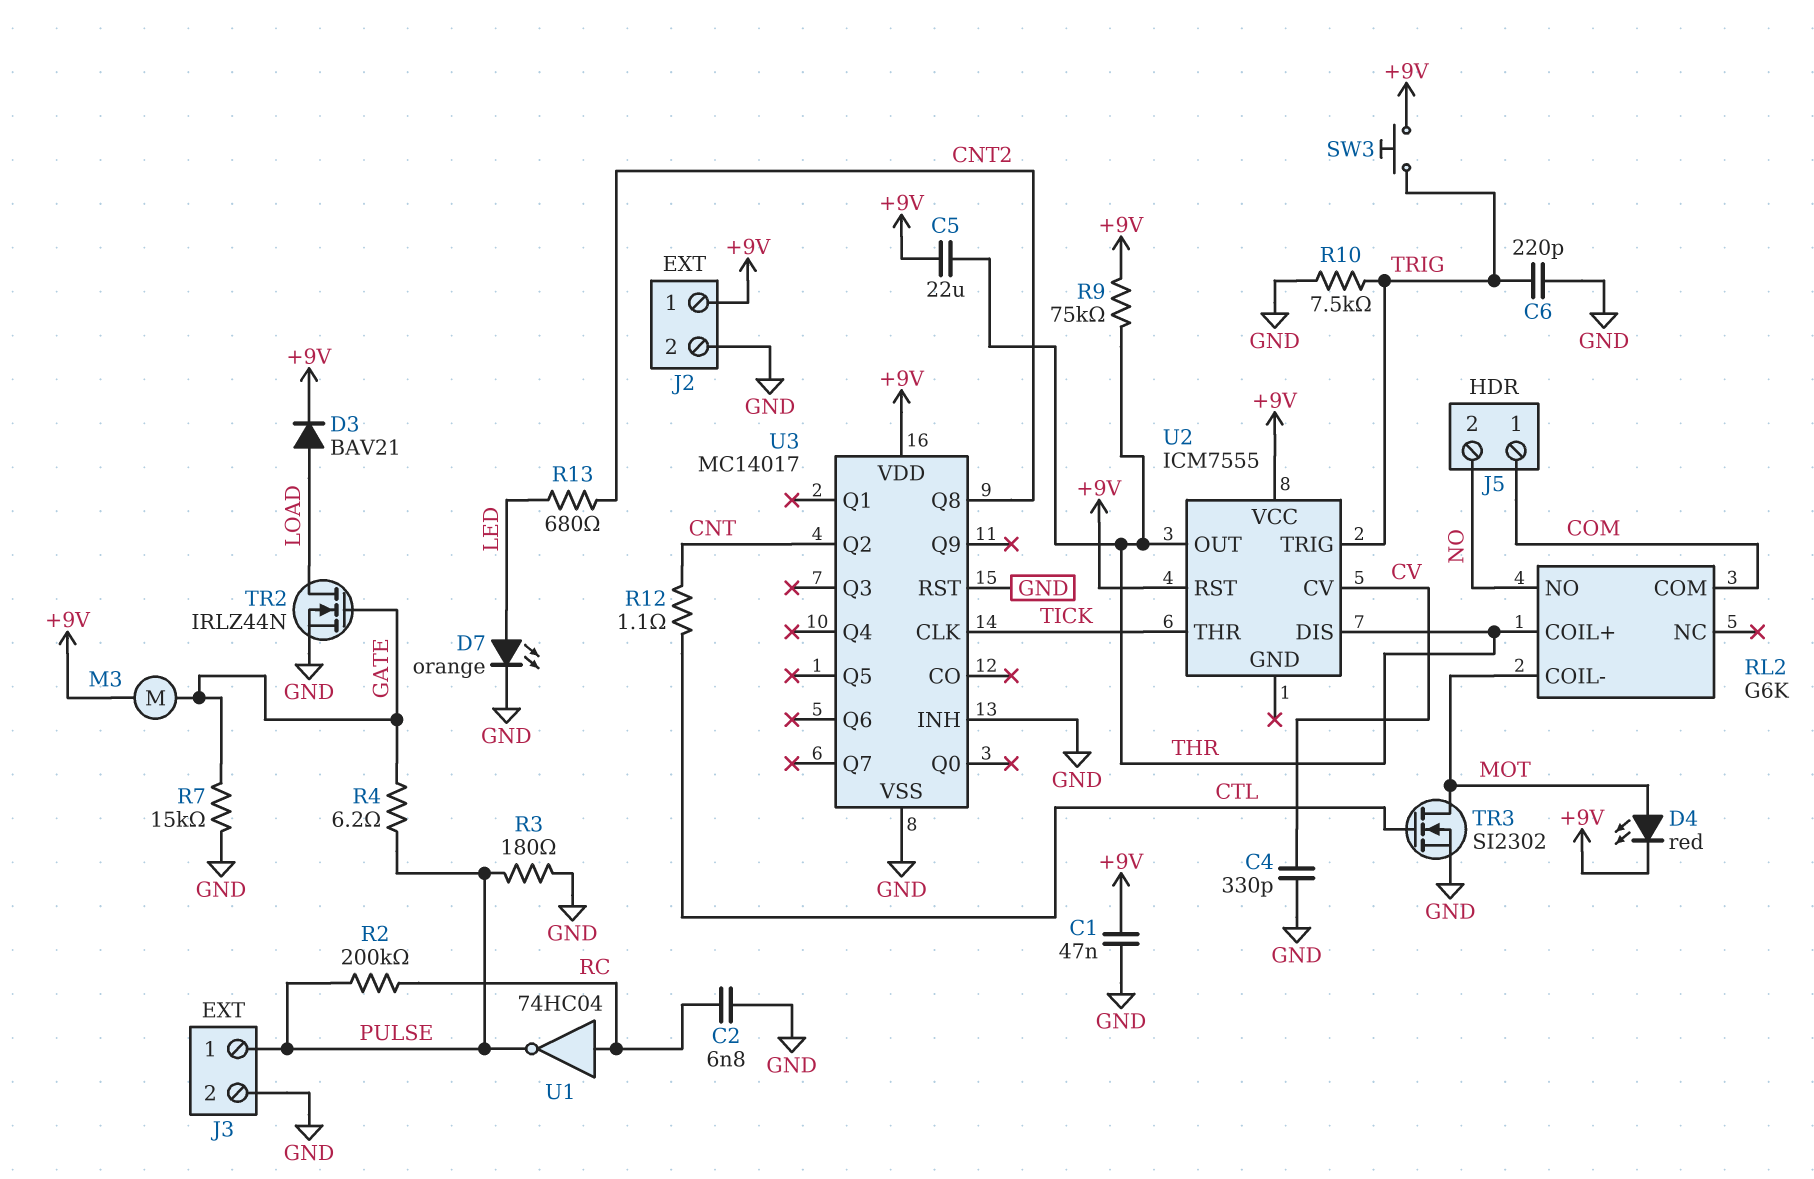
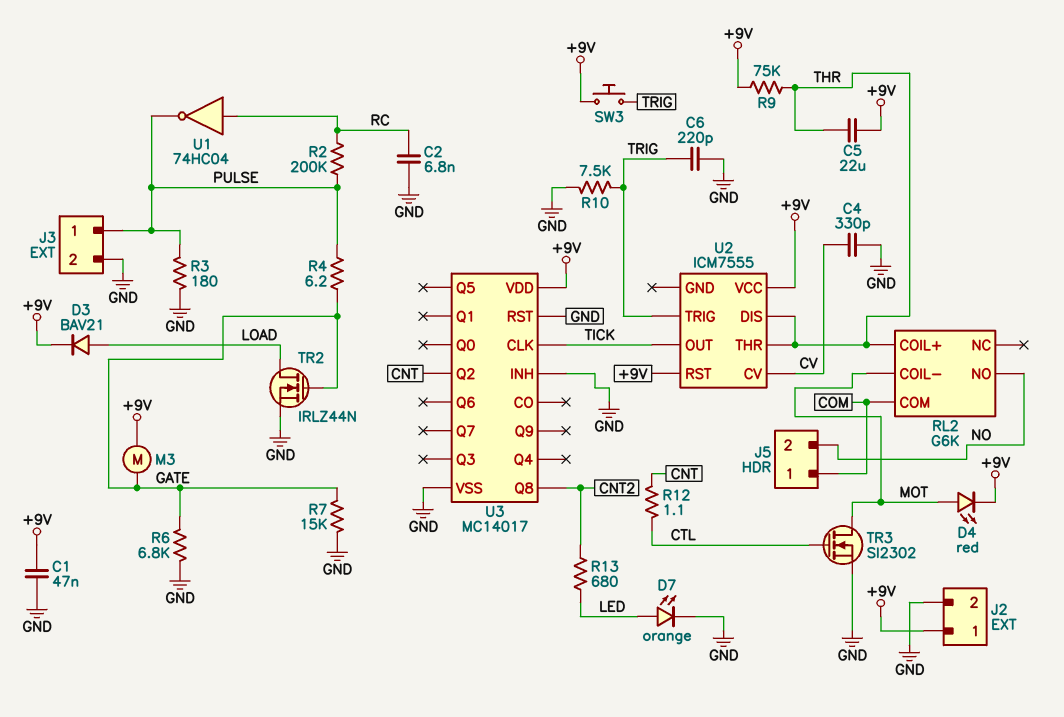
R6: none -> 6.8k (GATE, GND)
U2 pin OUT: THR -> TICK
U2 pin THR: TICK -> THR

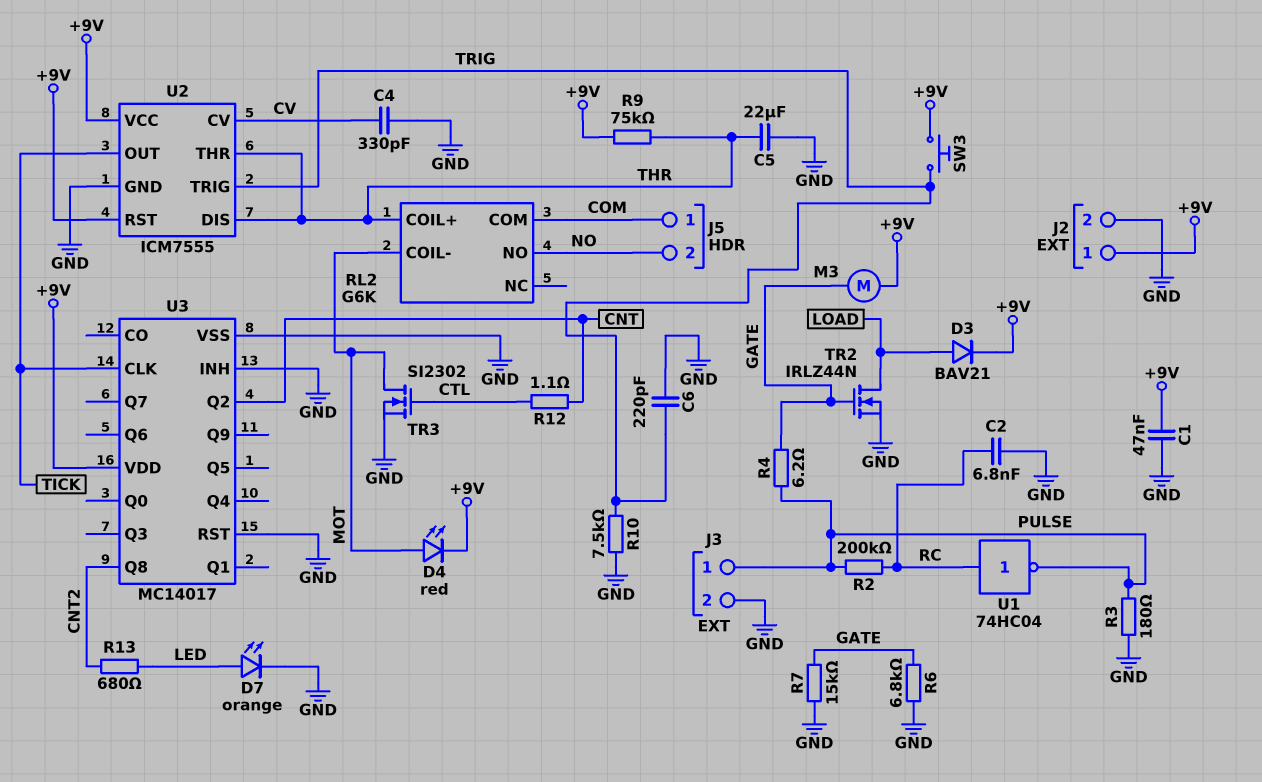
C5: 22uF (+9V, THR) -> 22uF (GND, THR)
U2 pin GND: none -> GND

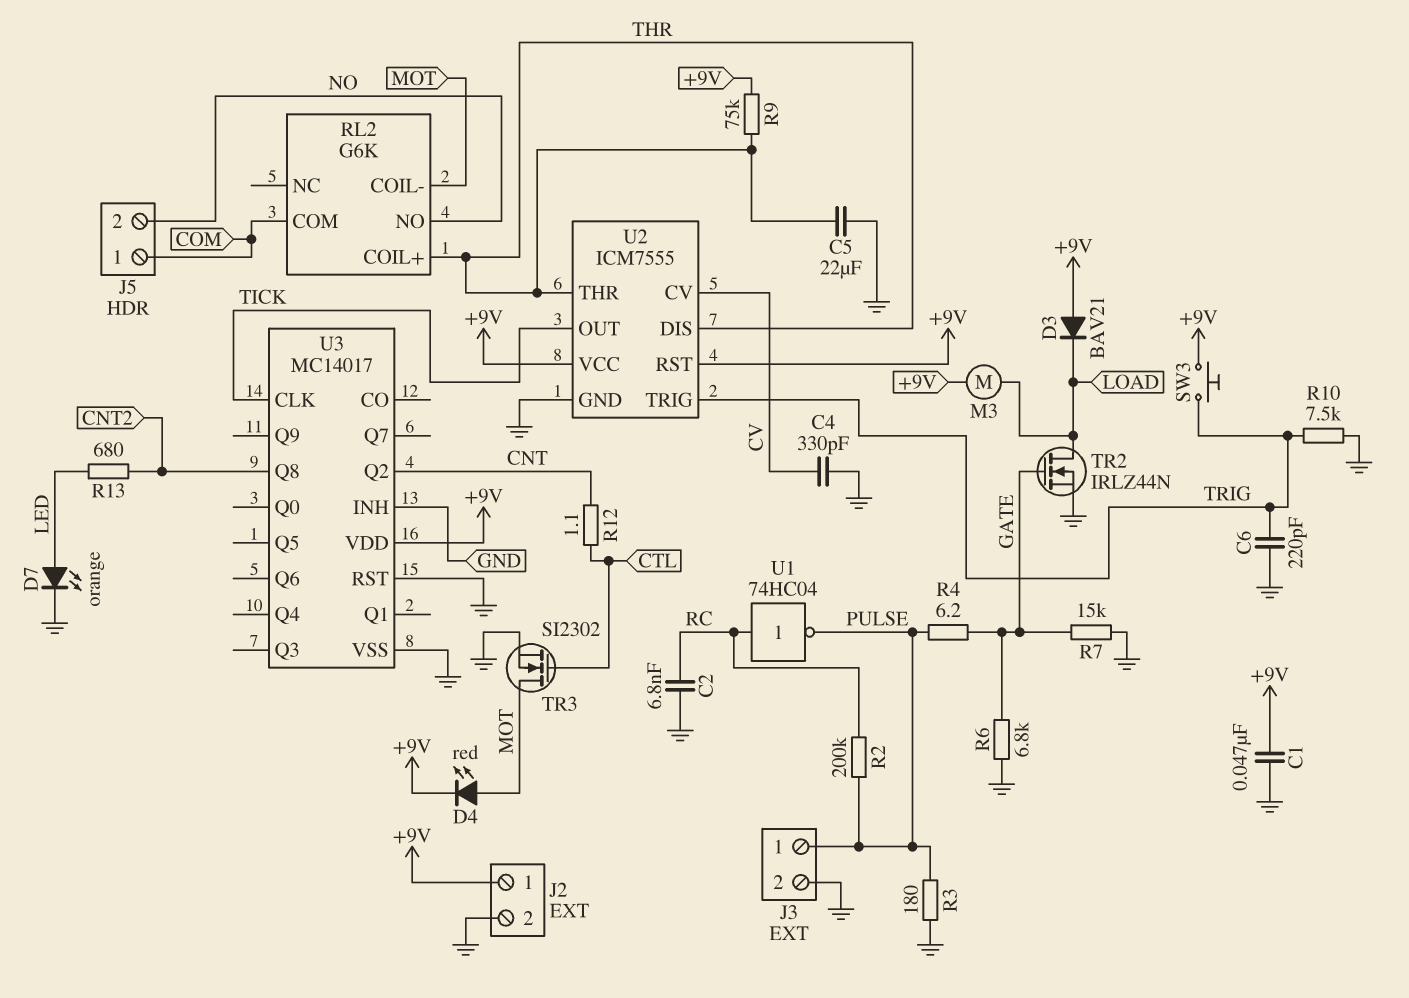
D3: diode BAV21 (A LOAD, K +9V) -> diode BAV21 (A +9V, K LOAD)
M3: motor (+9V, GATE) -> motor (+9V, LOAD)

